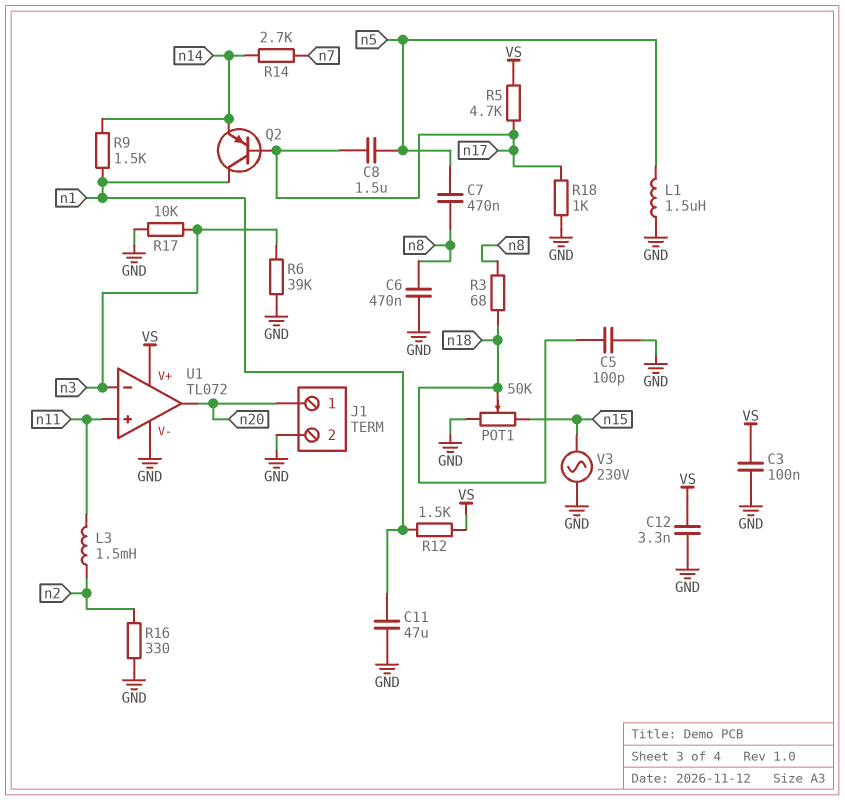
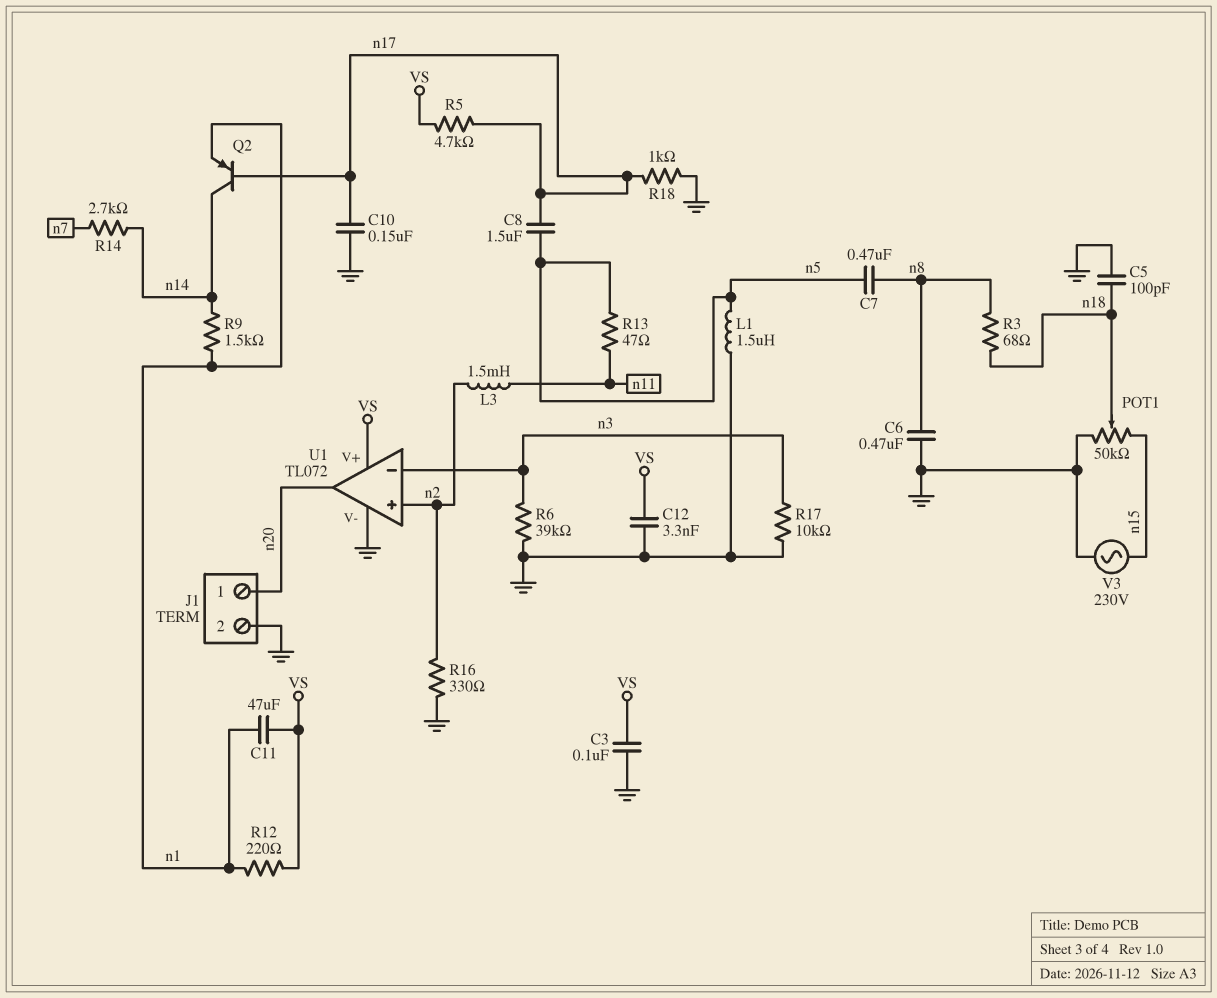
C10: none -> 150nF (GND, n17)
C11: 47uF (GND, n1) -> 47uF (VS, n1)
Q2: PNP (B n17, C n1, E n14) -> PNP (B n17, C n14, E n1)
R12: 1.5k (VS, n1) -> 220 (VS, n1)
R13: none -> 47 (n5, n11)
U1 pin in+: n11 -> n2

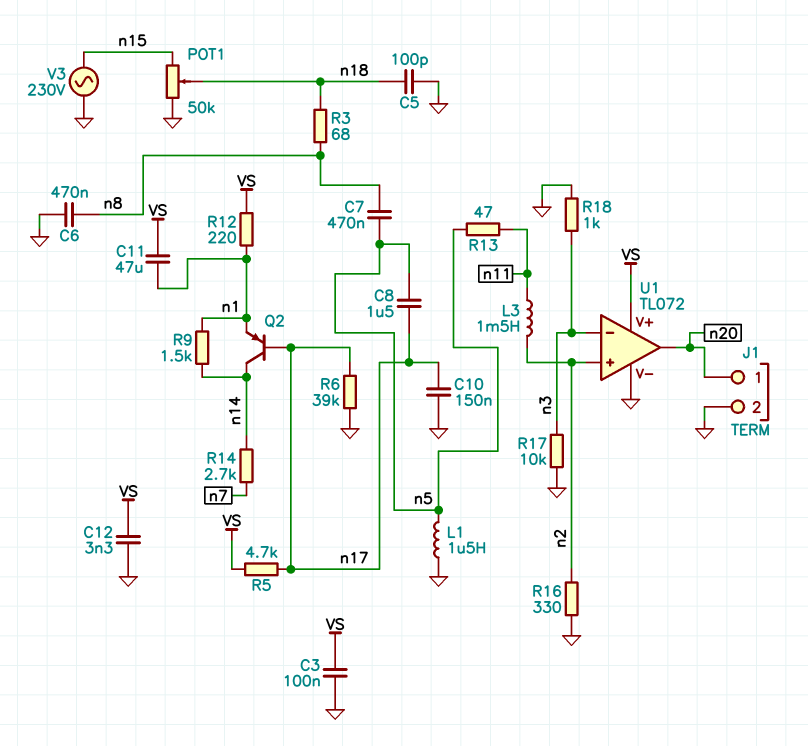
R6: 39k (GND, n3) -> 39k (GND, n17)
R18: 1k (GND, n17) -> 1k (GND, n3)

